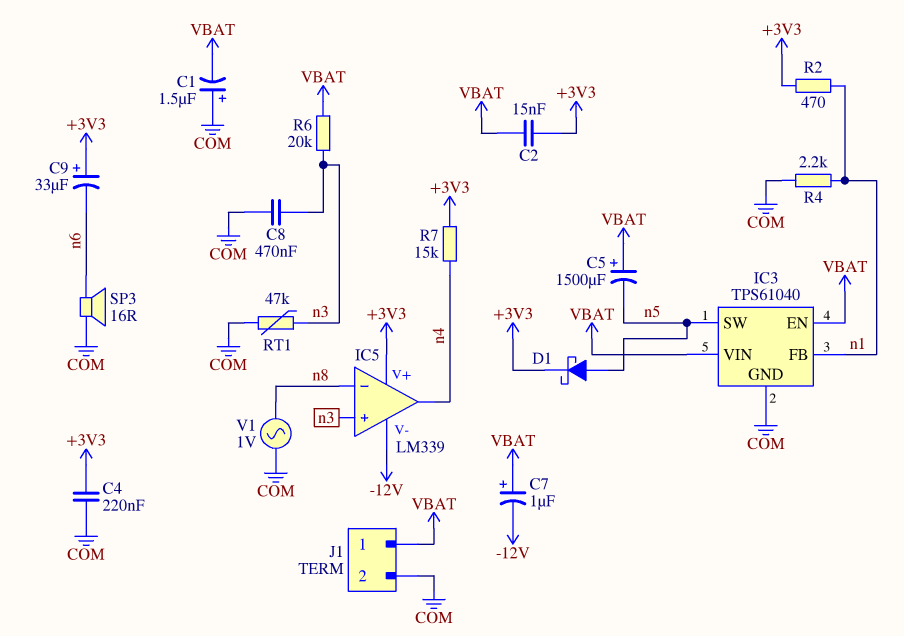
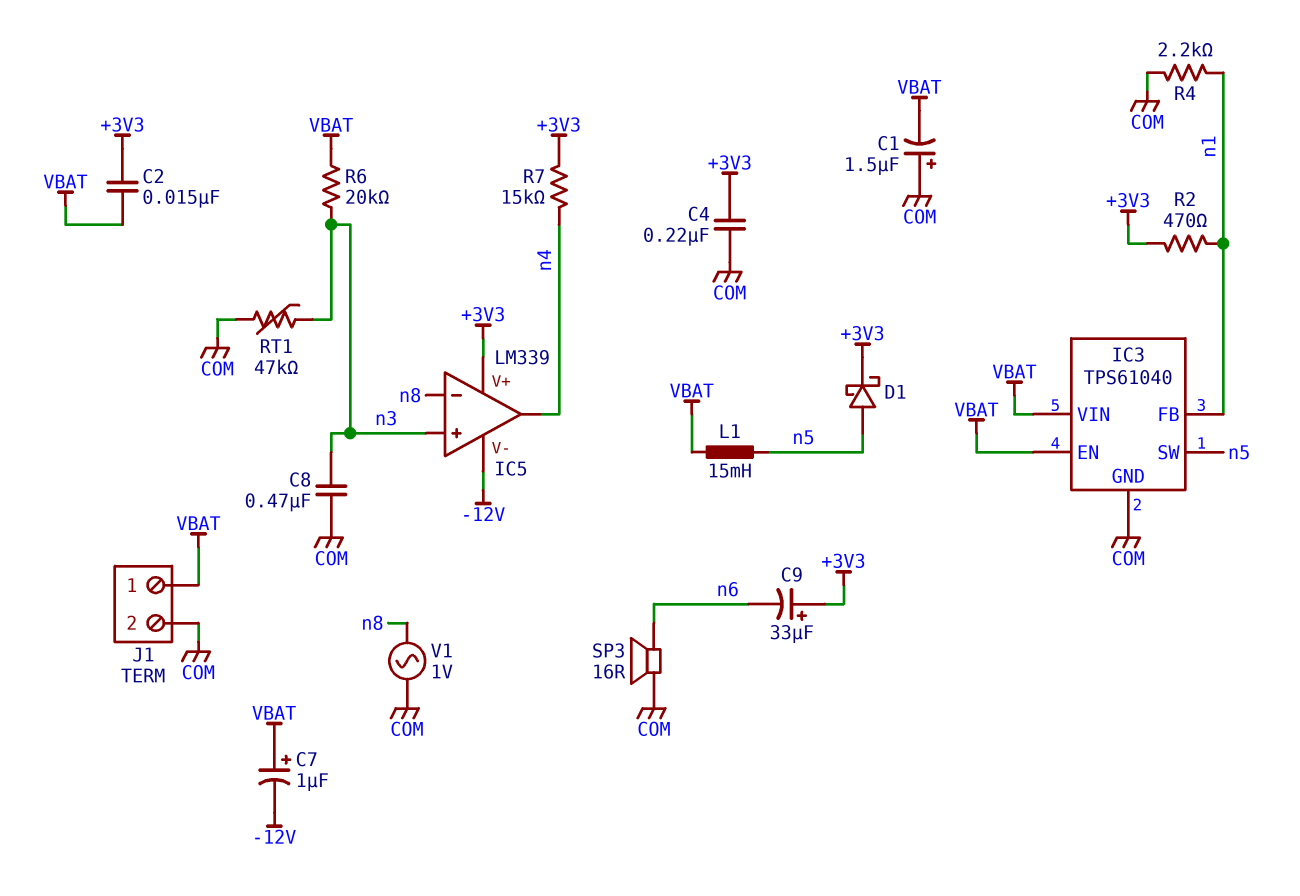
C5: 1500uF (plus VBAT, minus n5) -> none
L1: none -> 15mH (VBAT, n5)

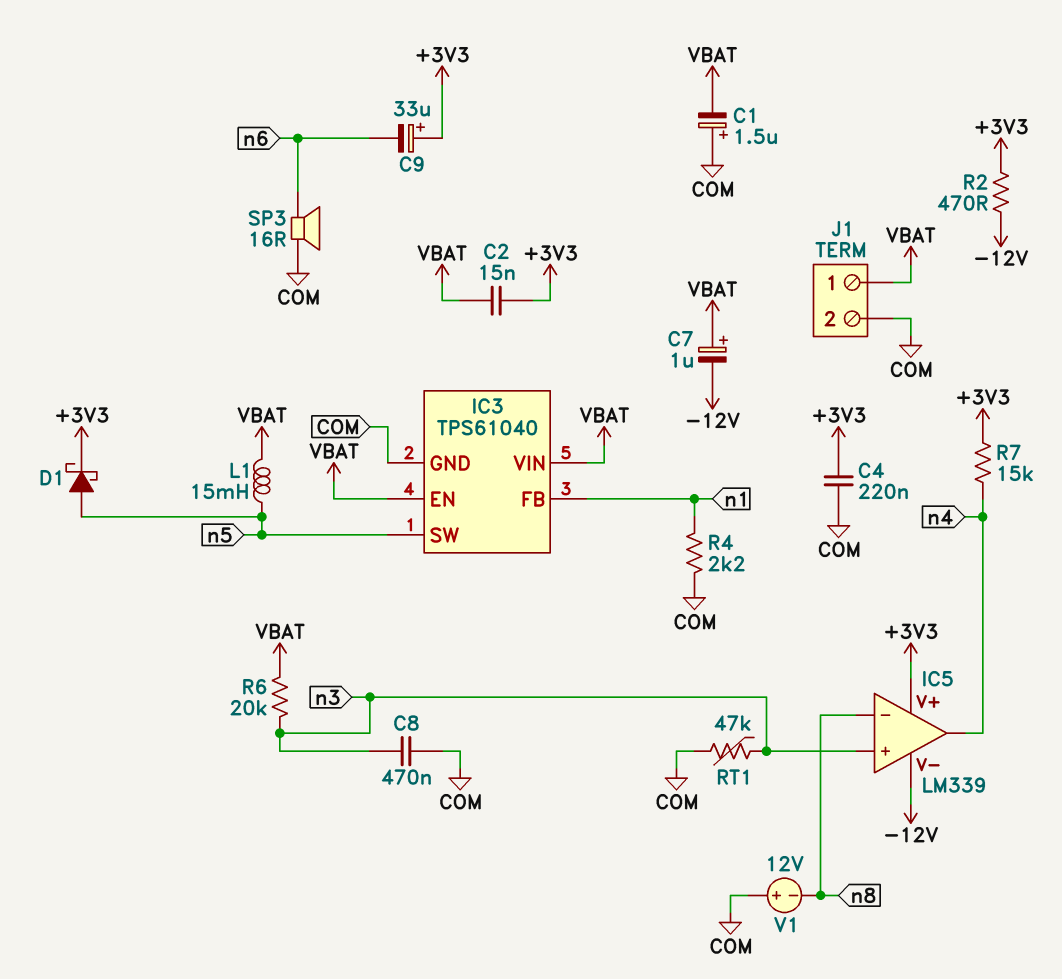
R2: 470 (+3V3, n1) -> 470 (+3V3, -12V)
V1: AC 1V (COM, n8) -> 12V (plus COM, minus n8)

